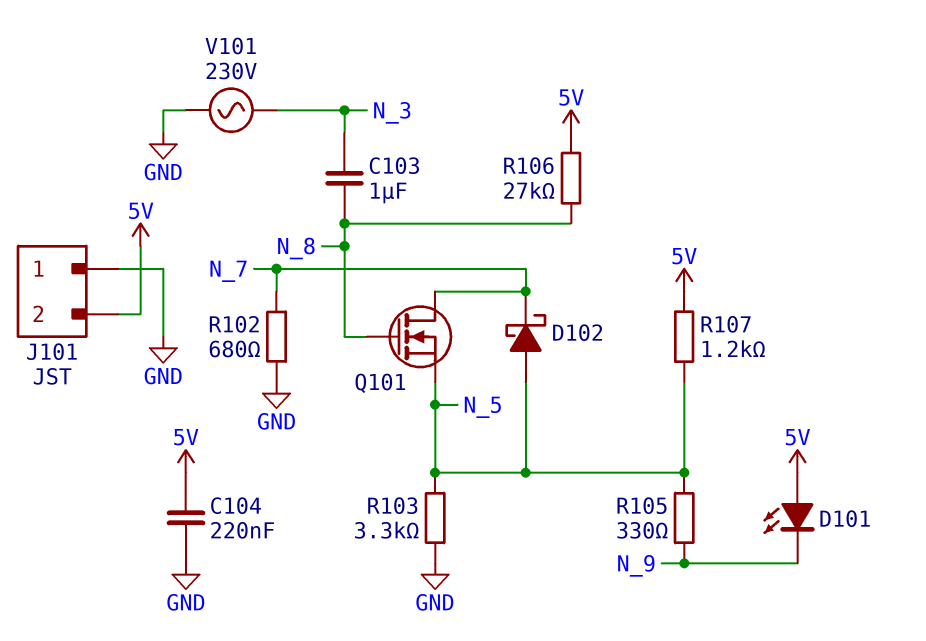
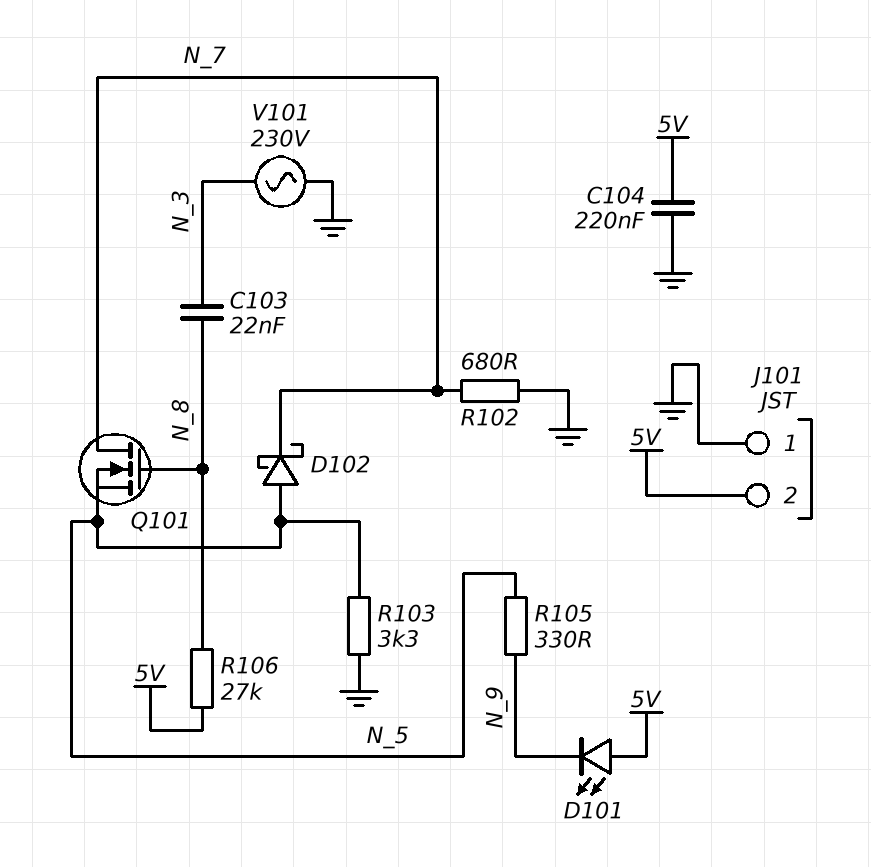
C103: 1uF (N_3, N_8) -> 22nF (N_3, N_8)
R107: 1.2k (5V, N_5) -> none

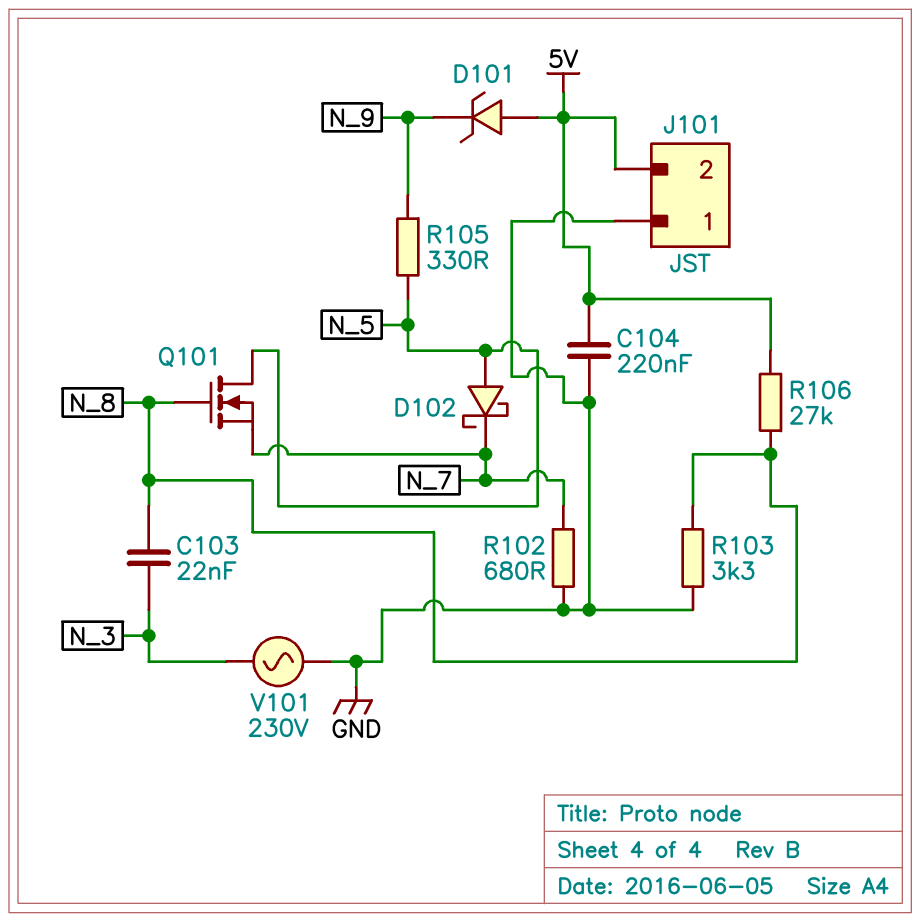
D101: LED (A 5V, K N_9) -> zener (A 5V, K N_9)
Q101: NMOS (G N_8, D N_7, S N_5) -> NMOS (G N_8, D N_5, S N_7)
R103: 3.3k (GND, N_5) -> 3.3k (GND, N_8)

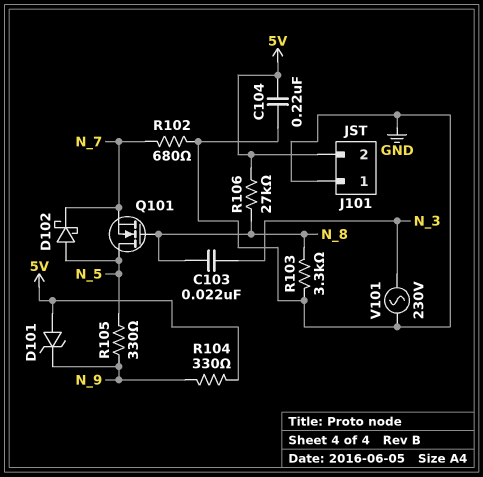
R104: none -> 330 (5V, N_9)

